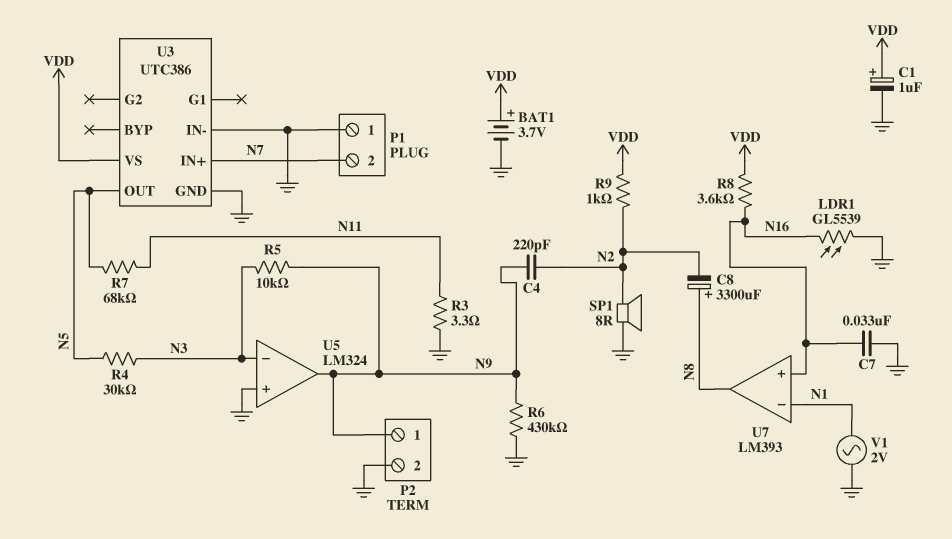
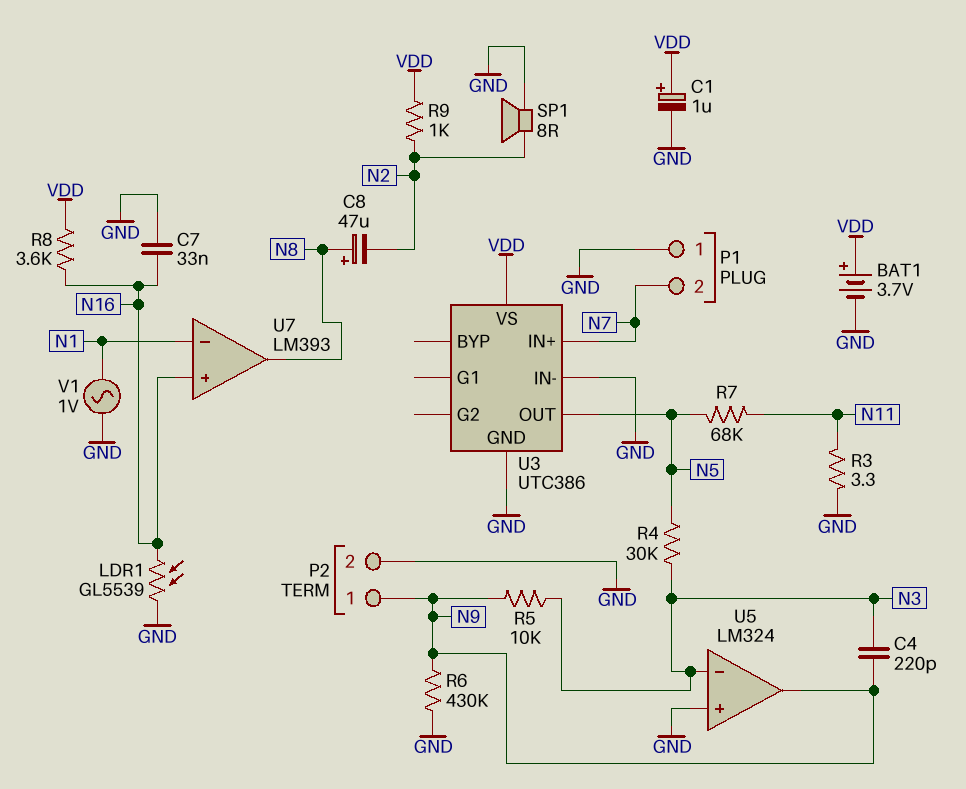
C4: 220pF (N2, N9) -> 220pF (N3, N9)
C8: 3300uF (plus N8, minus N2) -> 47uF (plus N8, minus N2)
V1: AC 2V (GND, N1) -> AC 1V (GND, N1)

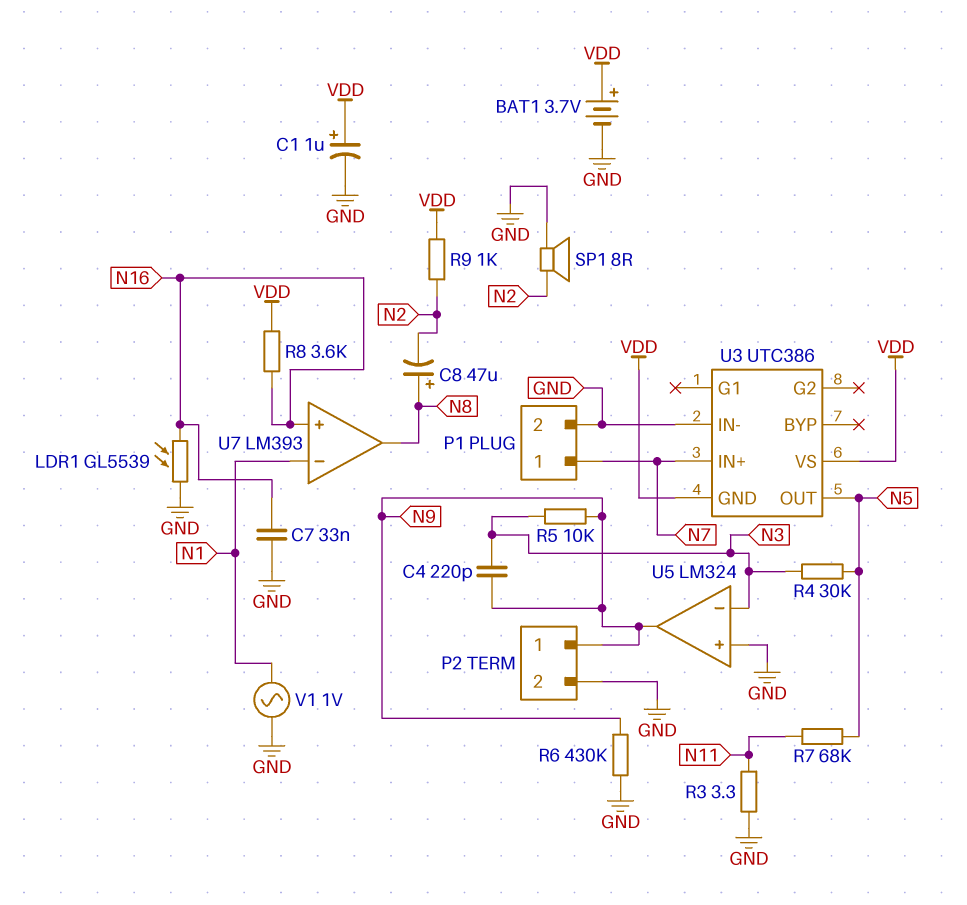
P1 pin 1: GND -> N7
P1 pin 2: N7 -> GND
U3 pin GND: GND -> VDD

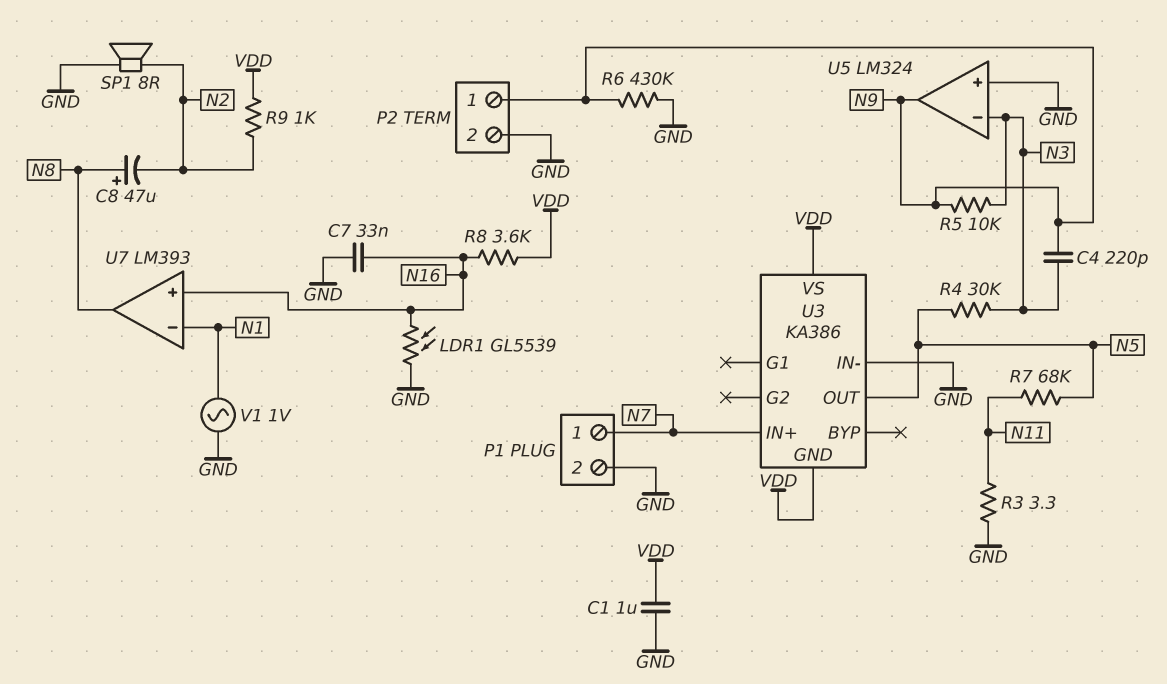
BAT1: 3.7V (plus VDD, minus GND) -> none
C1: 1uF (plus VDD, minus GND) -> 1uF (GND, VDD)
U3: UTC386 -> KA386

